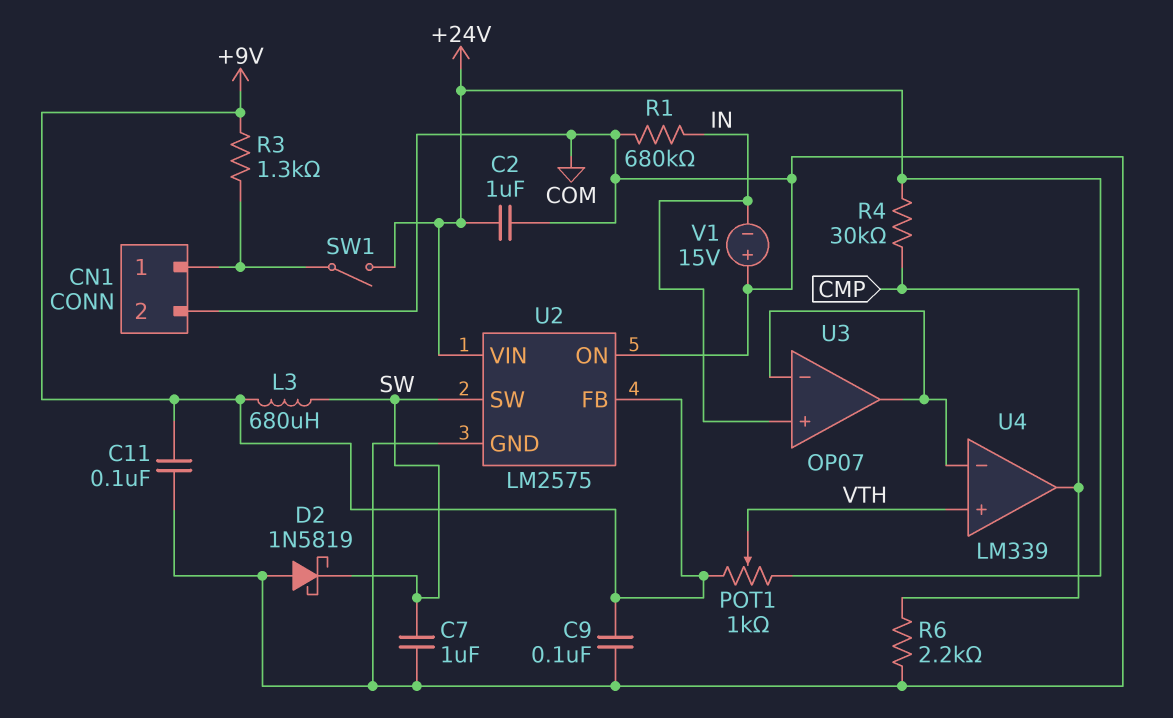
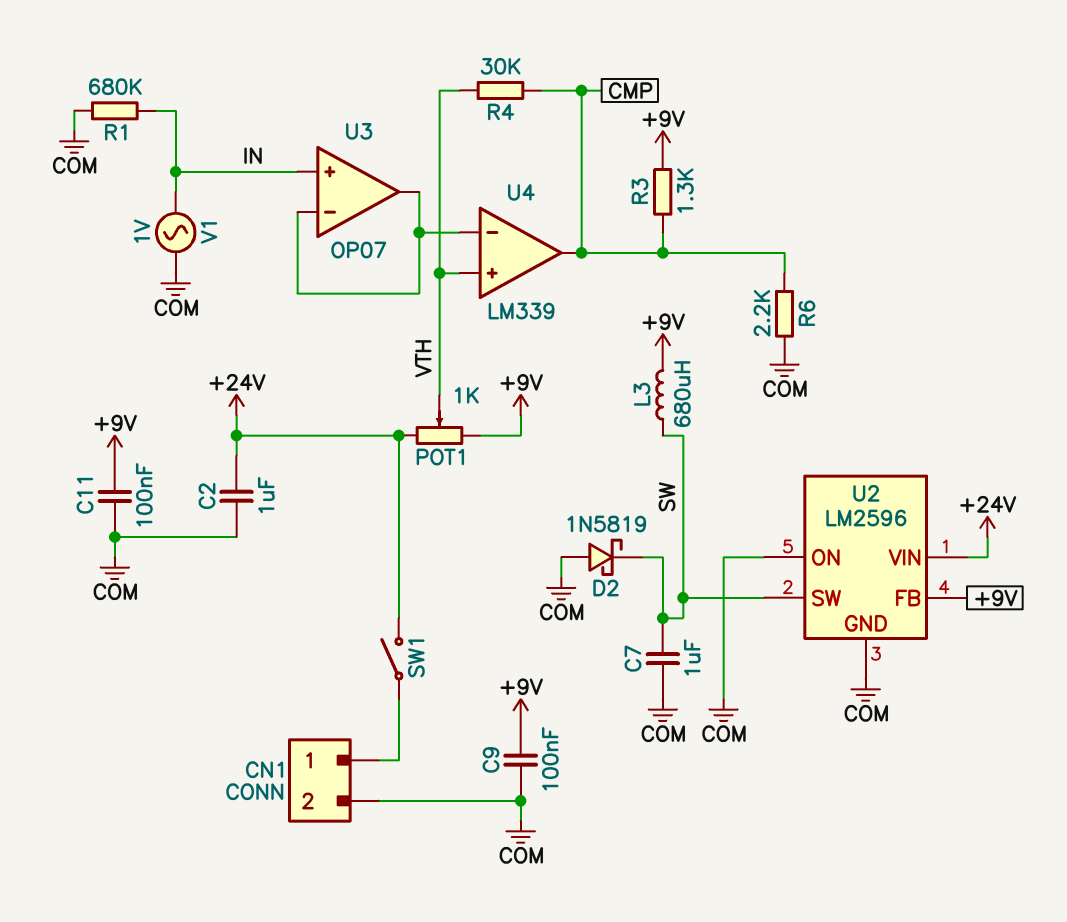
R3: 1.3k (+9V, CN1/1) -> 1.3k (+9V, CMP)
R4: 30k (+24V, CMP) -> 30k (CMP, VTH)
U2: LM2575 -> LM2596
V1: 15V (plus COM, minus IN) -> AC 1V (COM, IN)

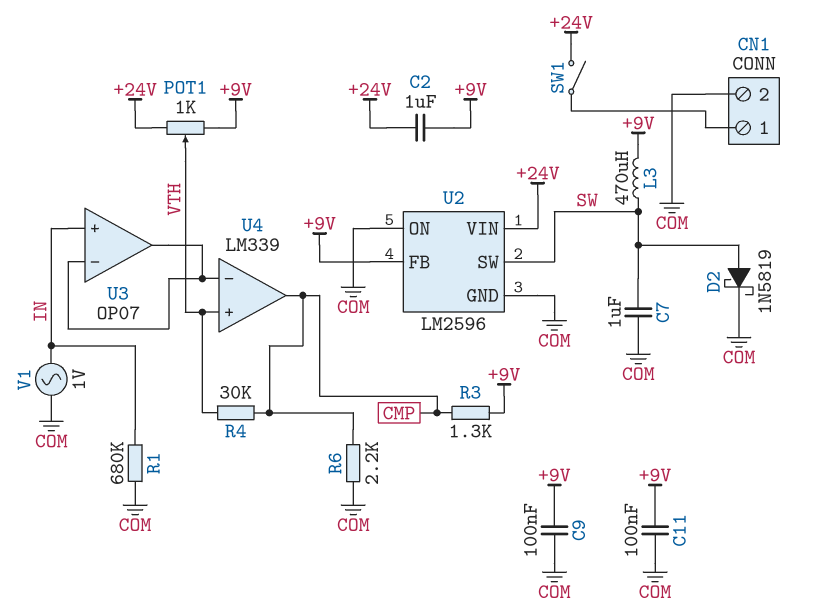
C2: 1uF (+24V, COM) -> 1uF (+9V, +24V)
D2: schottky 1N5819 (A COM, K SW) -> schottky 1N5819 (A SW, K COM)
L3: 680uH (+9V, SW) -> 470uH (+9V, SW)

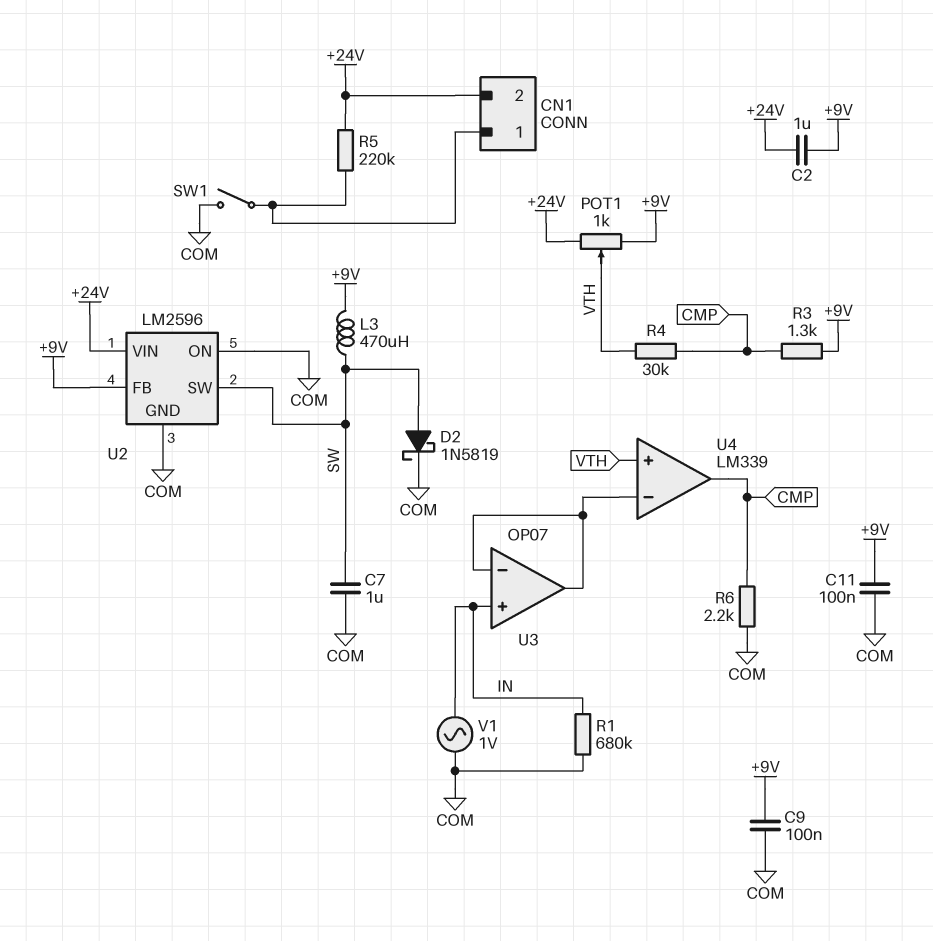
CN1 pin 2: COM -> +24V
R5: none -> 220k (+24V, CN1/1)
SW1: switch (+24V, CN1/1) -> switch (CN1/1, COM)

